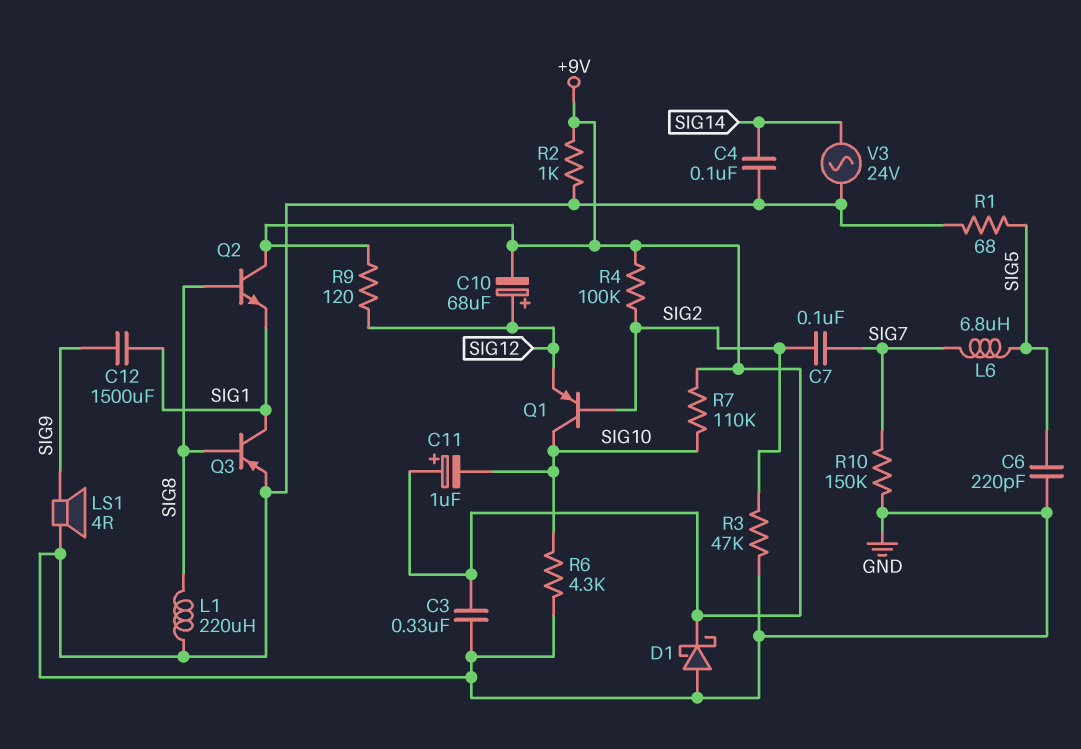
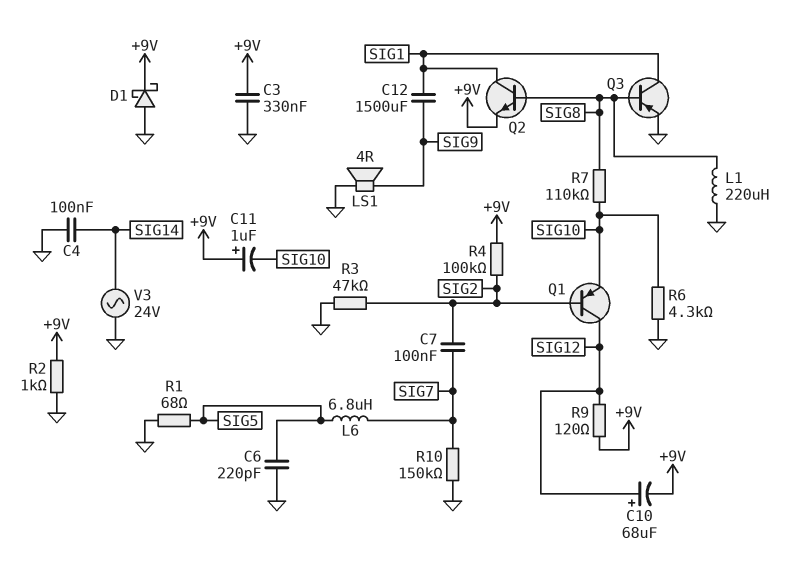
Q1: PNP (B SIG2, C SIG10, E SIG12) -> PNP (B SIG2, C SIG12, E SIG10)
Q2: NPN (B SIG8, C +9V, E SIG1) -> NPN (B SIG8, C SIG1, E +9V)
R7: 110k (+9V, SIG10) -> 110k (SIG8, SIG10)

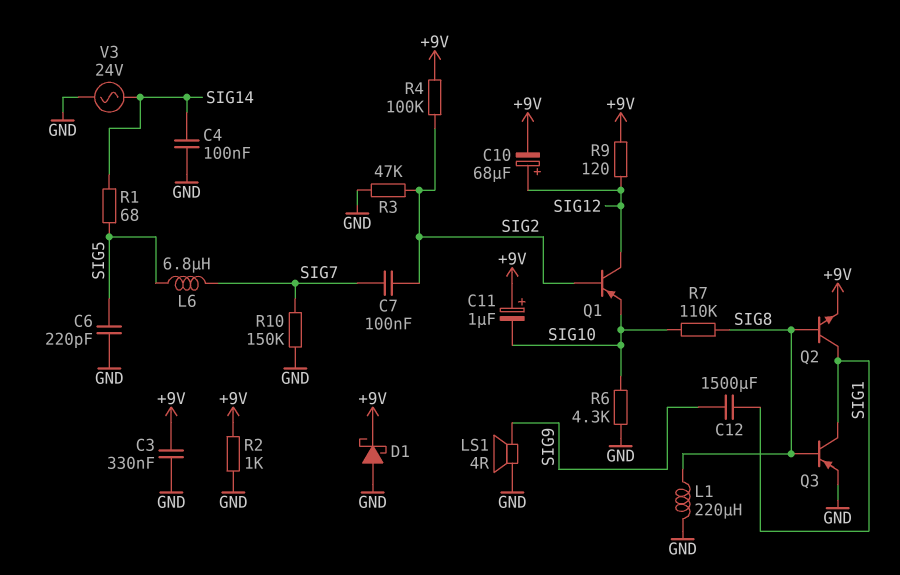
R1: 68 (GND, SIG5) -> 68 (SIG5, SIG14)

